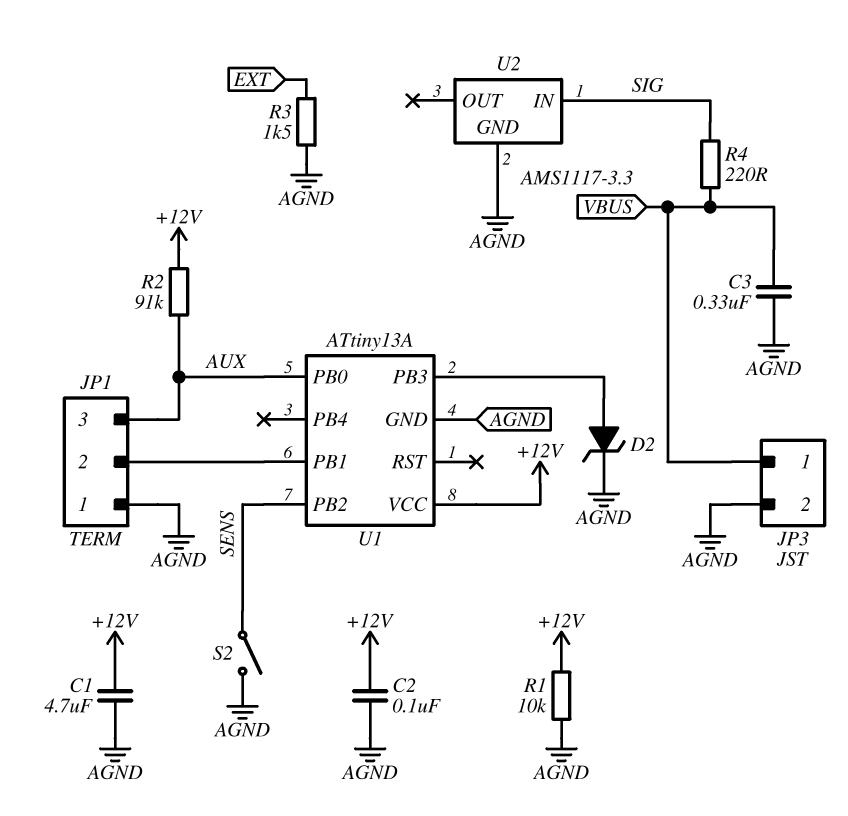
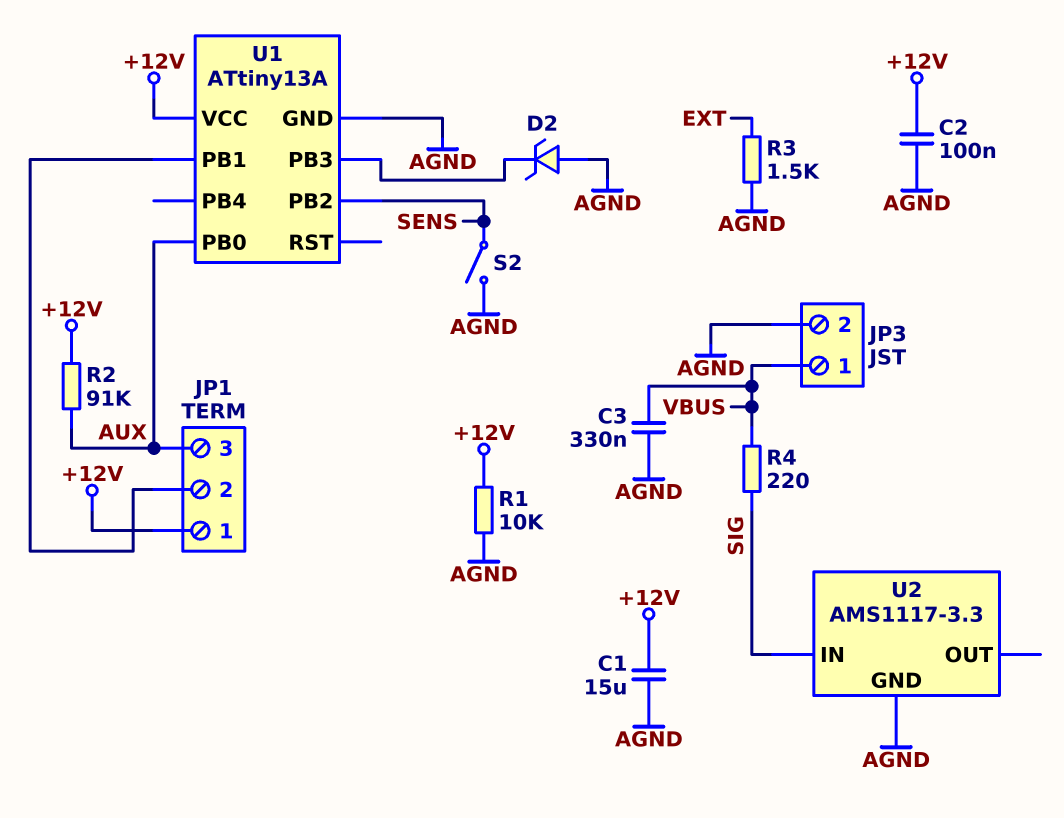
C1: 4.7uF (+12V, AGND) -> 15uF (+12V, AGND)
D2: zener (A U1/PB3, K AGND) -> zener (A AGND, K U1/PB3)
JP1 pin 1: AGND -> +12V

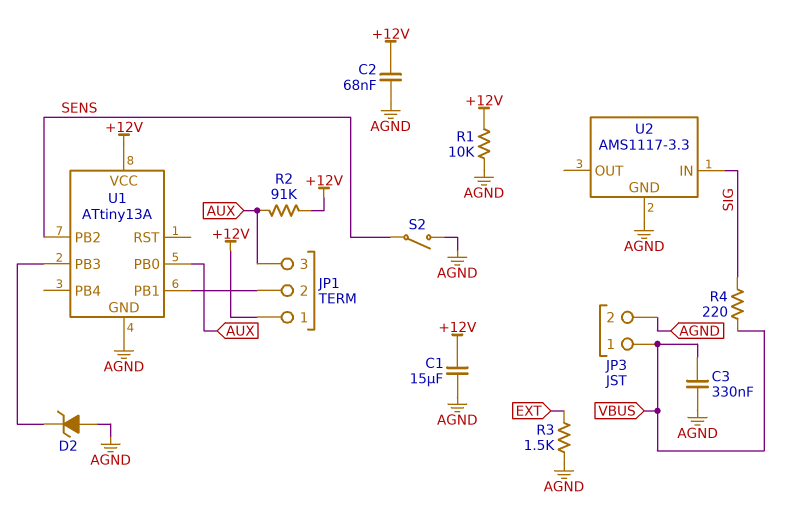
C2: 100nF (+12V, AGND) -> 68nF (+12V, AGND)

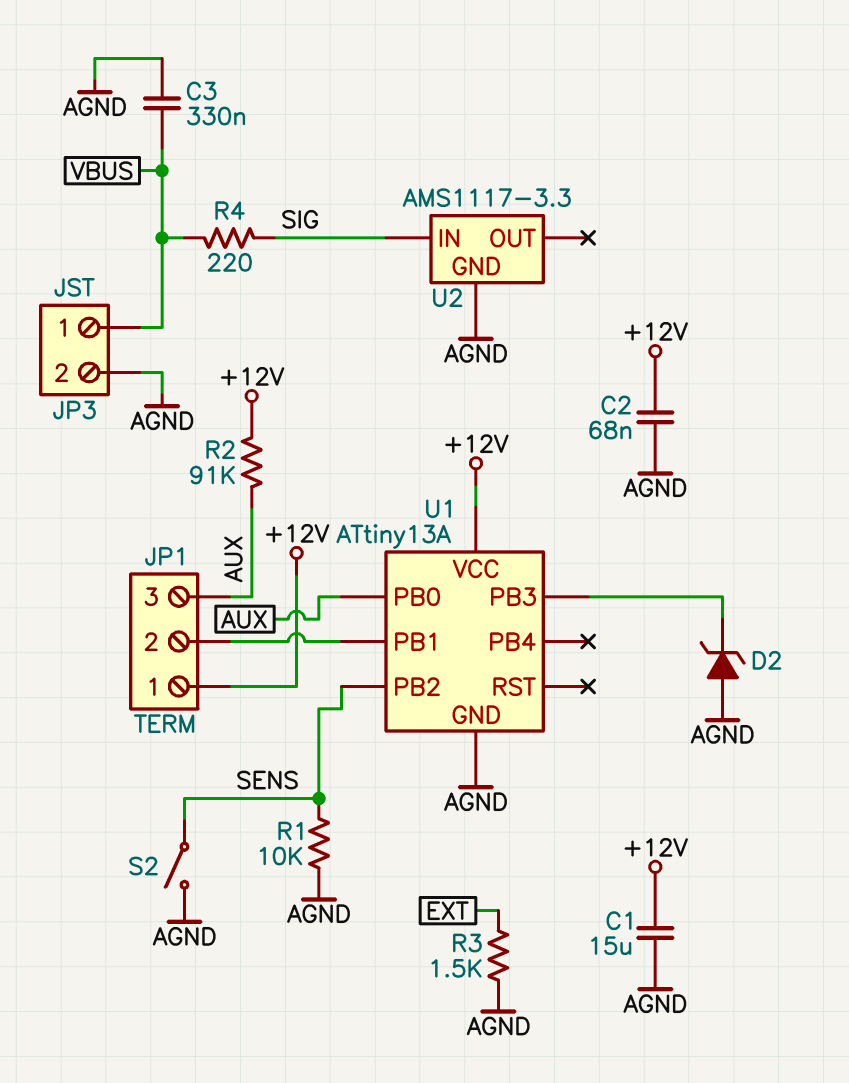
R1: 10k (+12V, AGND) -> 10k (AGND, SENS)

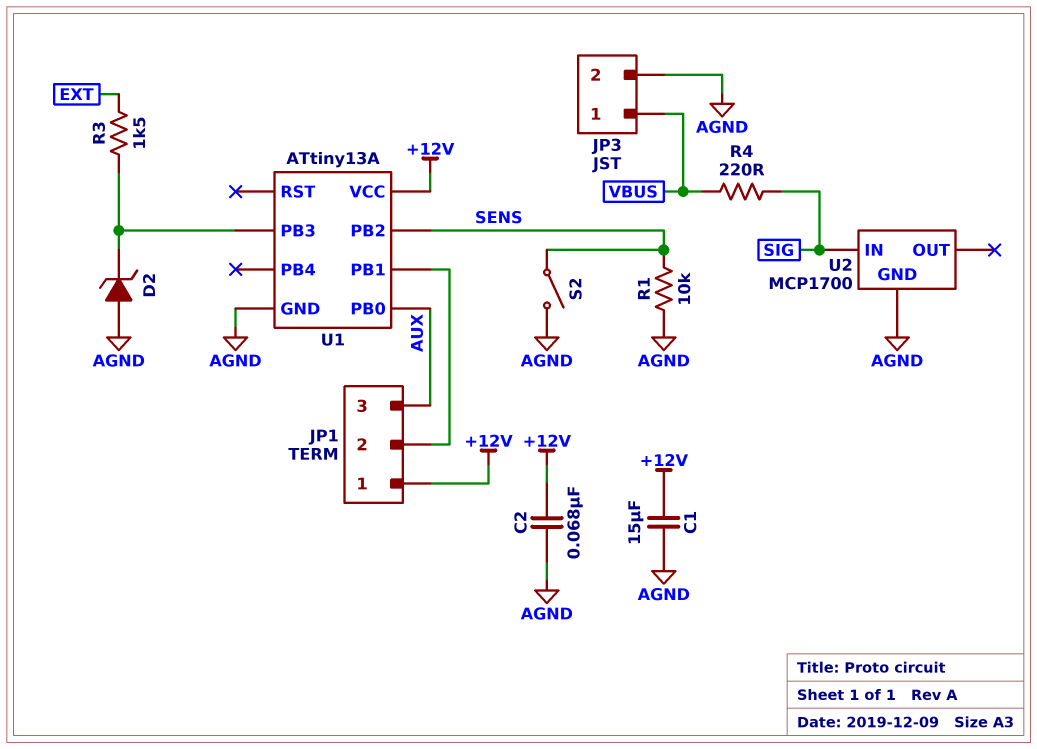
C3: 330nF (AGND, VBUS) -> none
R2: 91k (+12V, AUX) -> none
R3: 1.5k (AGND, EXT) -> 1.5k (EXT, U1/PB3)
U2: AMS1117-3.3 -> MCP1700

